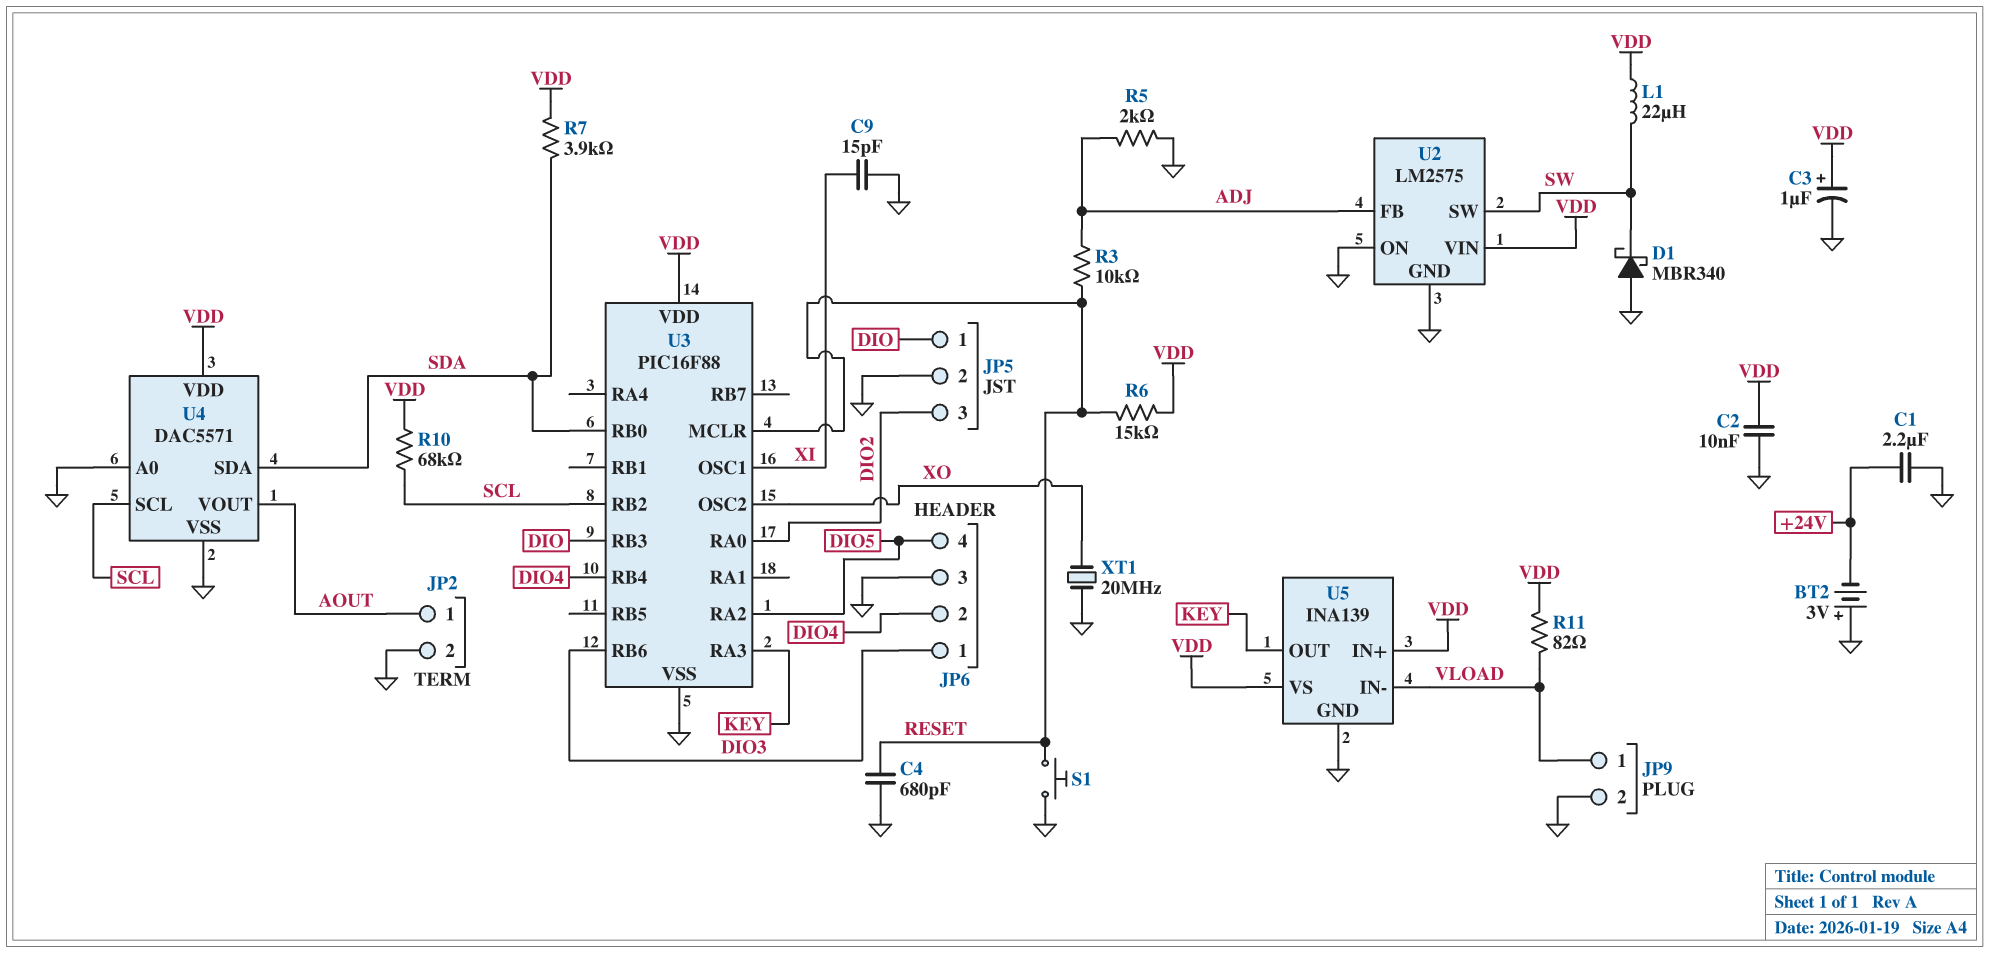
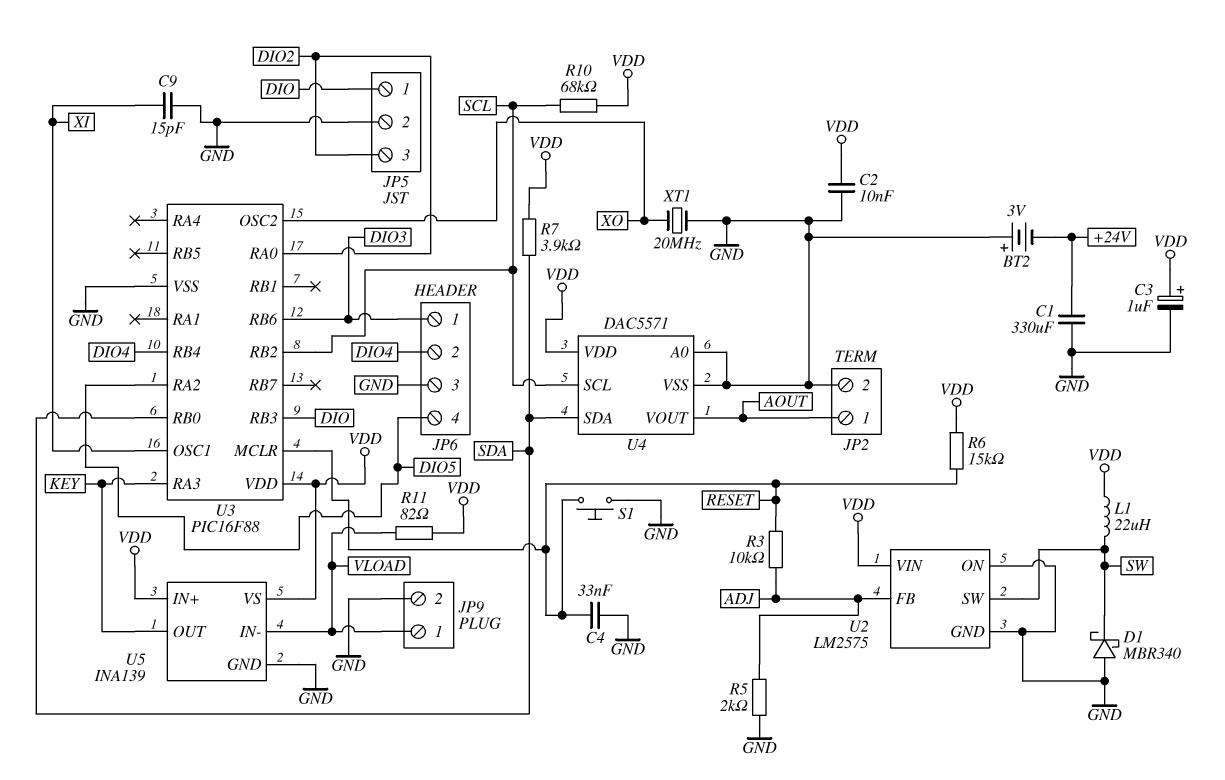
C1: 2.2uF (+24V, GND) -> 330uF (+24V, GND)
C4: 680pF (GND, RESET) -> 33nF (GND, RESET)

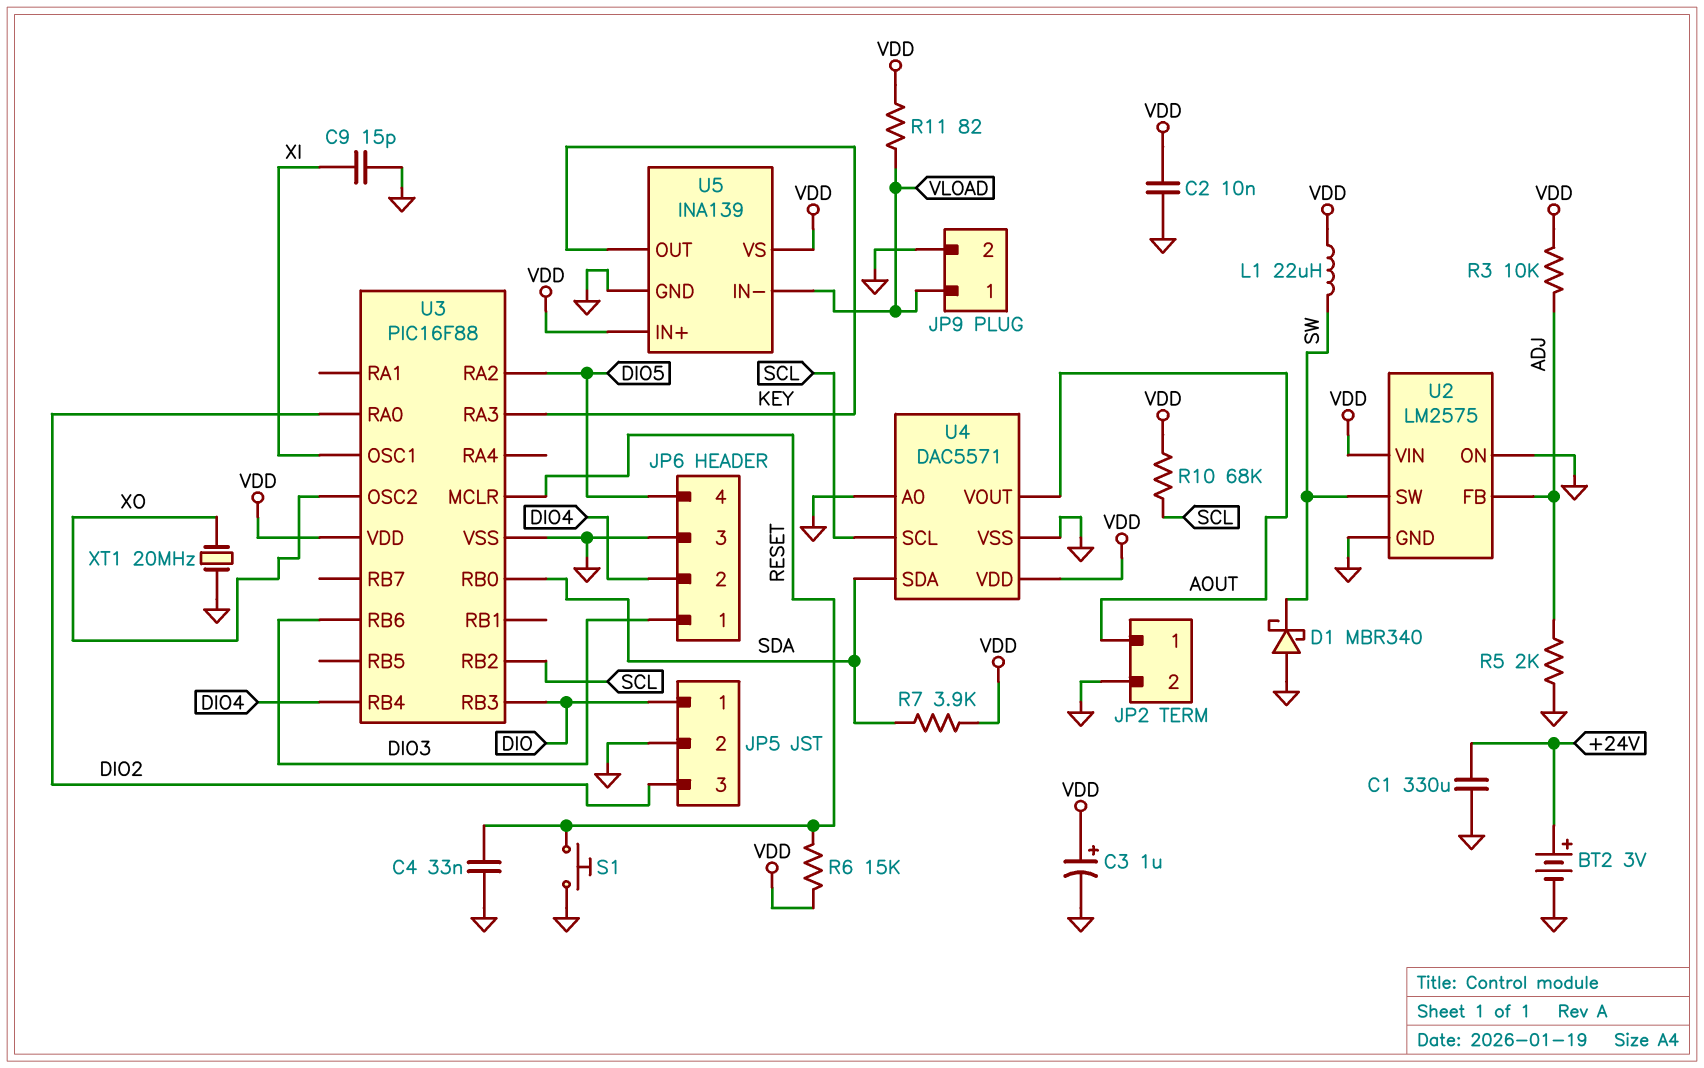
BT2: 3V (plus GND, minus +24V) -> 3V (plus +24V, minus GND)
R3: 10k (ADJ, RESET) -> 10k (ADJ, VDD)

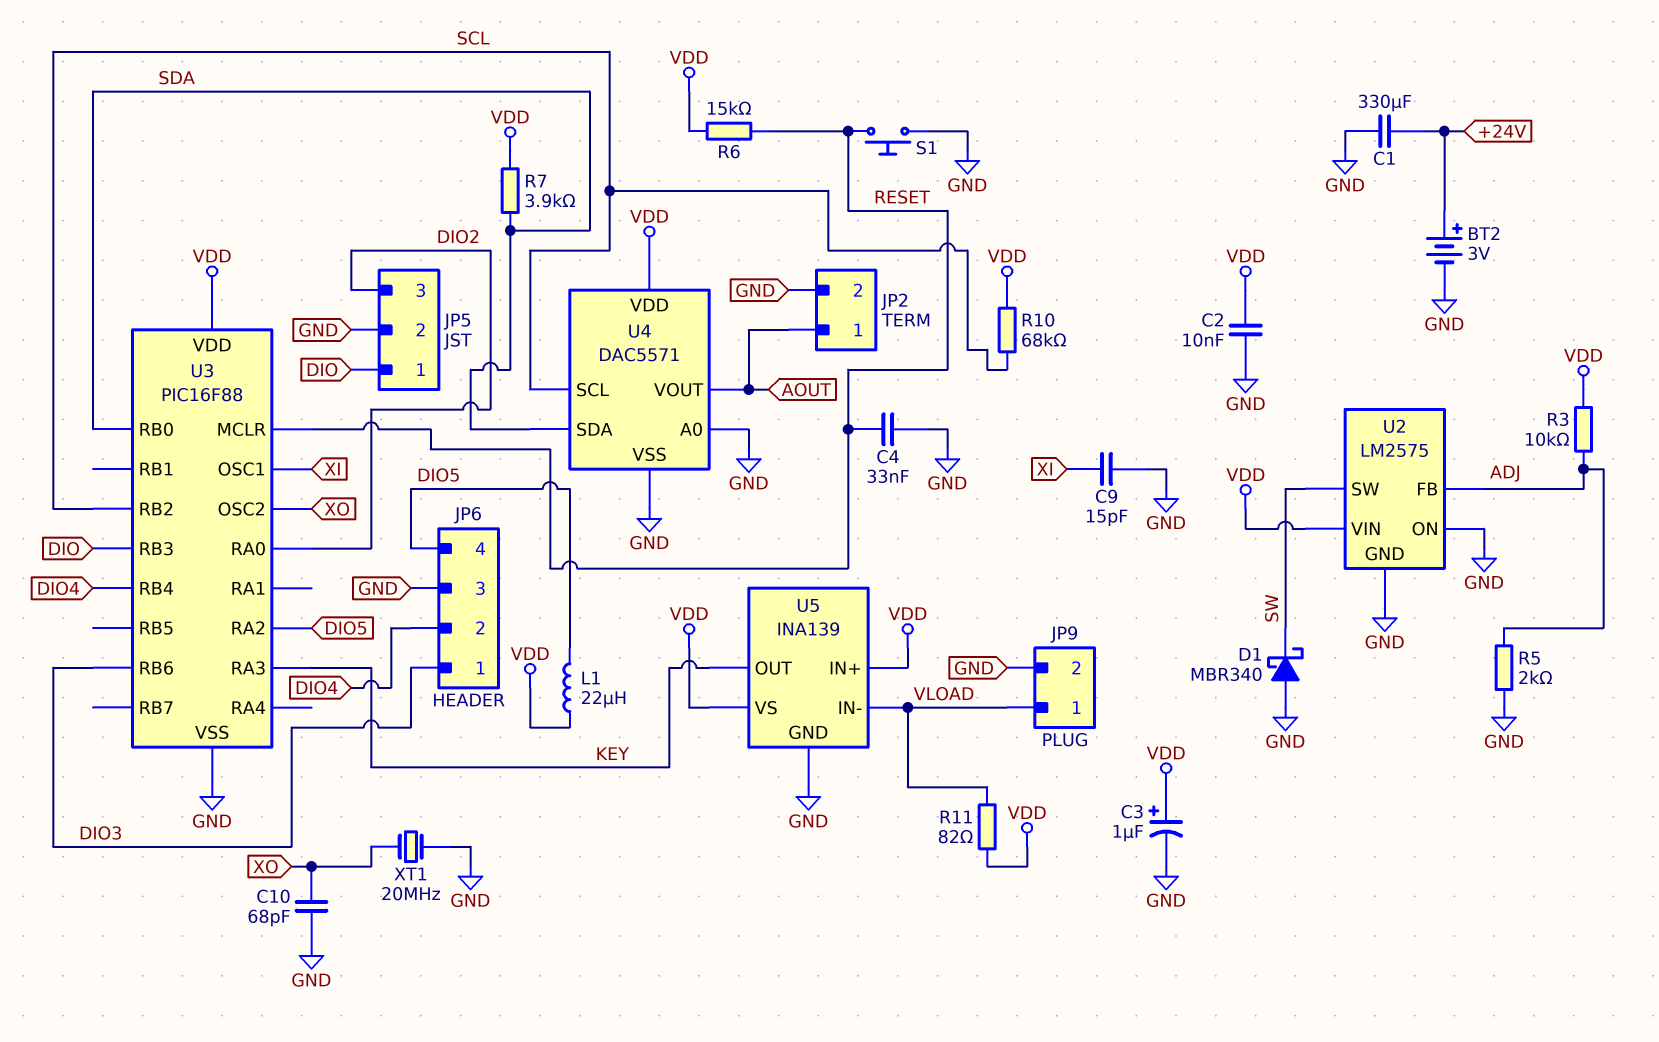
C10: none -> 68pF (GND, XO)
L1: 22uH (SW, VDD) -> 22uH (DIO5, VDD)

